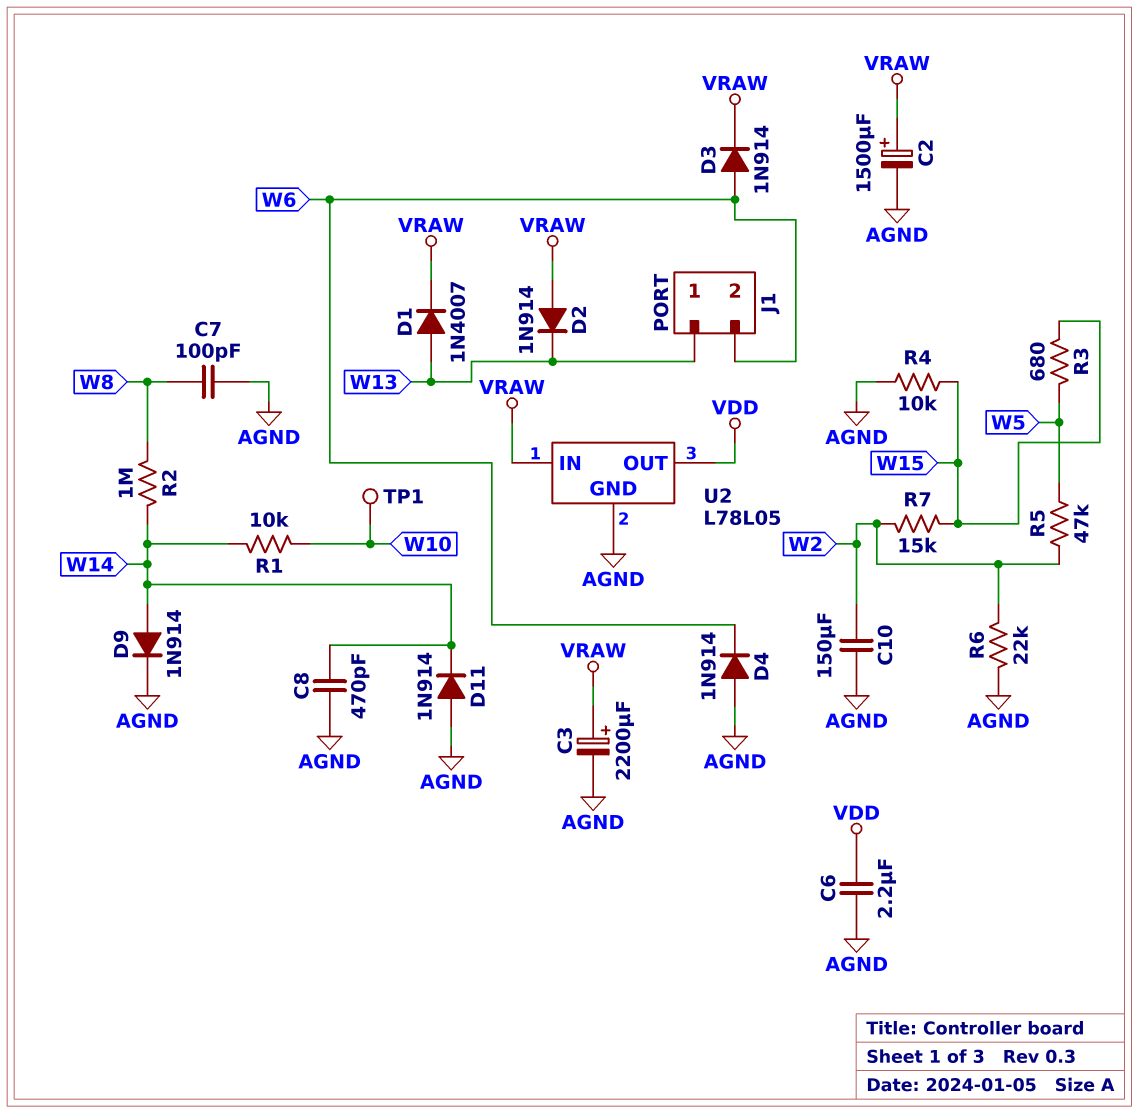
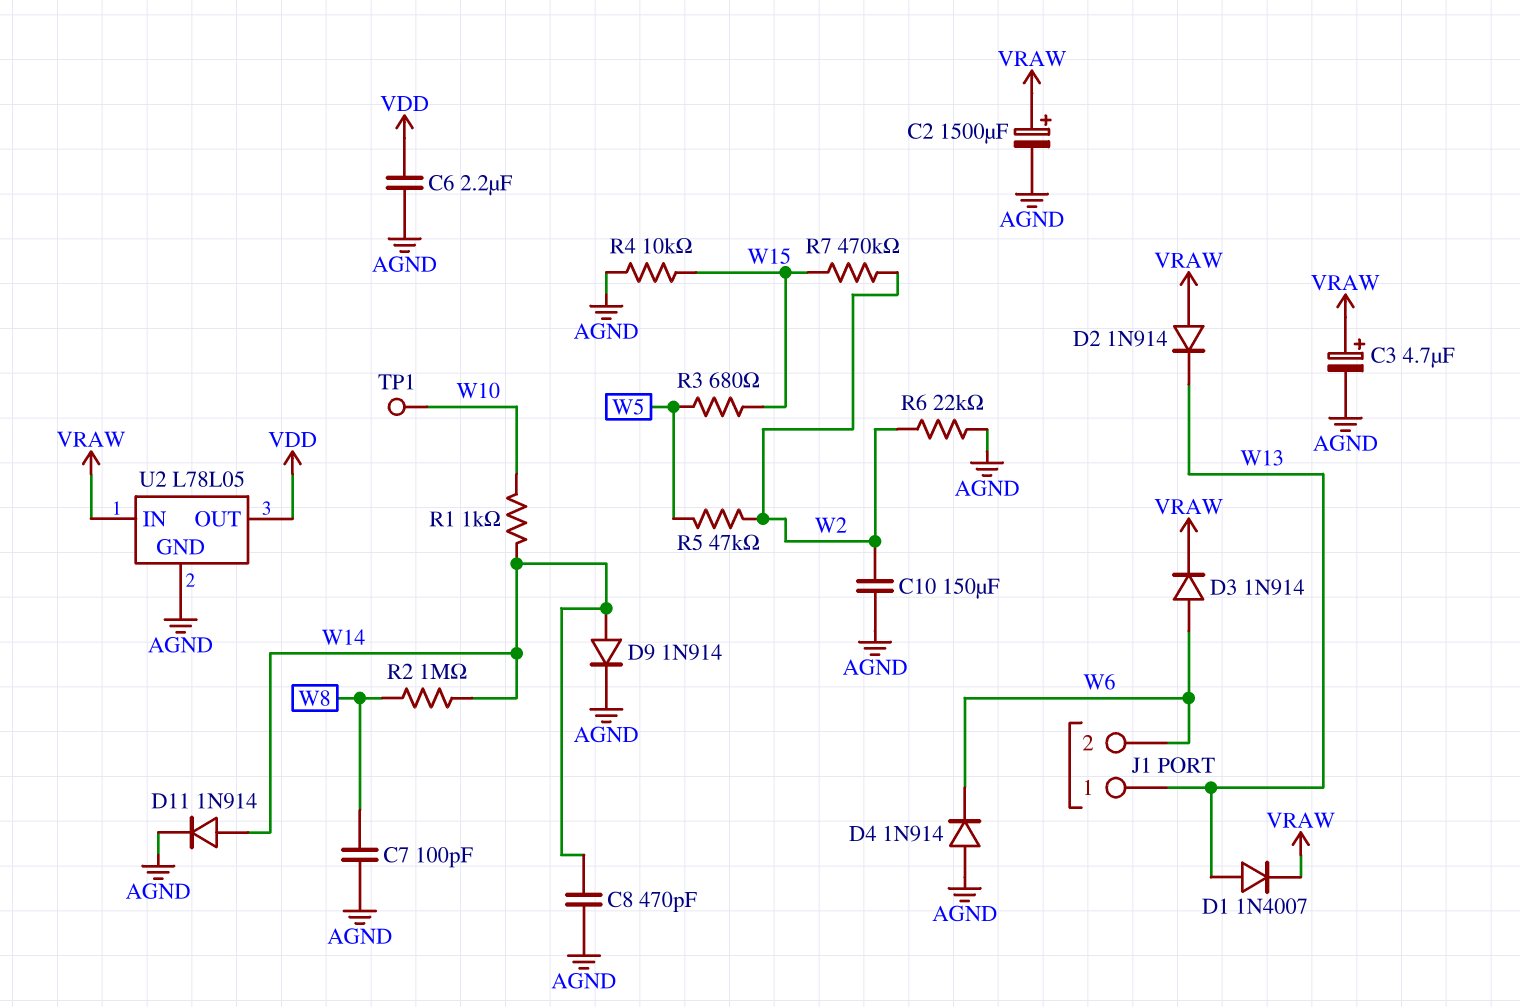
C3: 2200uF (plus VRAW, minus AGND) -> 4.7uF (plus VRAW, minus AGND)
D11: diode 1N914 (A AGND, K W14) -> diode 1N914 (A W14, K AGND)
R1: 10k (W10, W14) -> 1k (W10, W14)
R7: 15k (W2, W15) -> 470k (W2, W15)

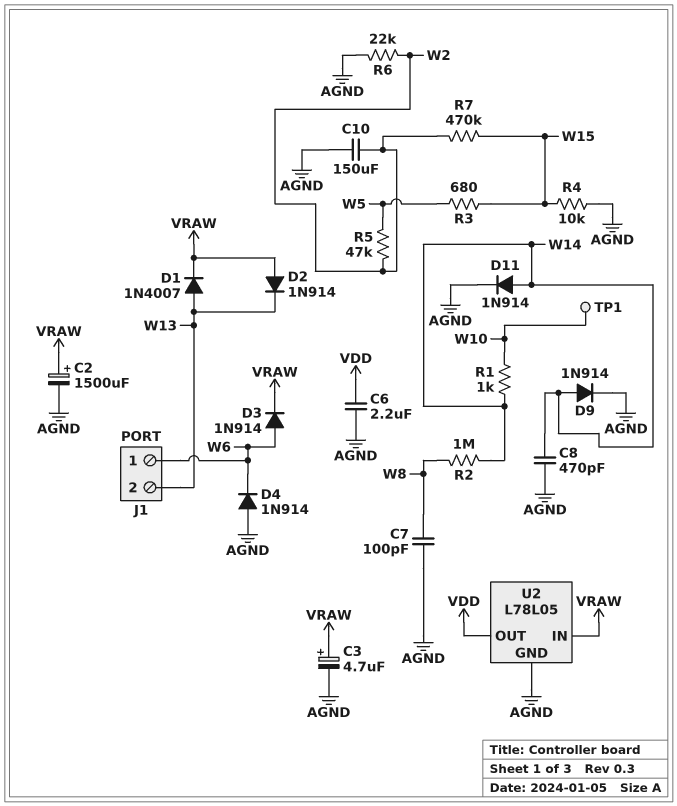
J1 pin 1: W13 -> W6
J1 pin 2: W6 -> W13

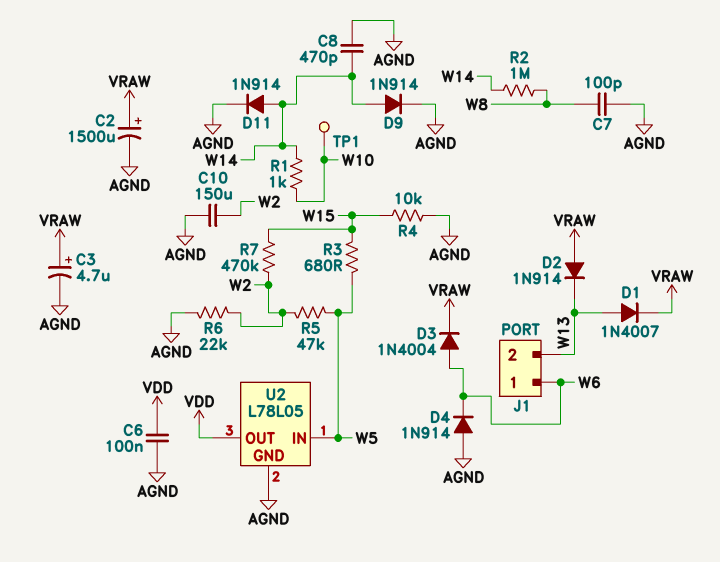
C6: 2.2uF (AGND, VDD) -> 100nF (AGND, VDD)
D3: diode 1N914 (A W6, K VRAW) -> diode 1N4004 (A W6, K VRAW)
U2 pin IN: VRAW -> W5

